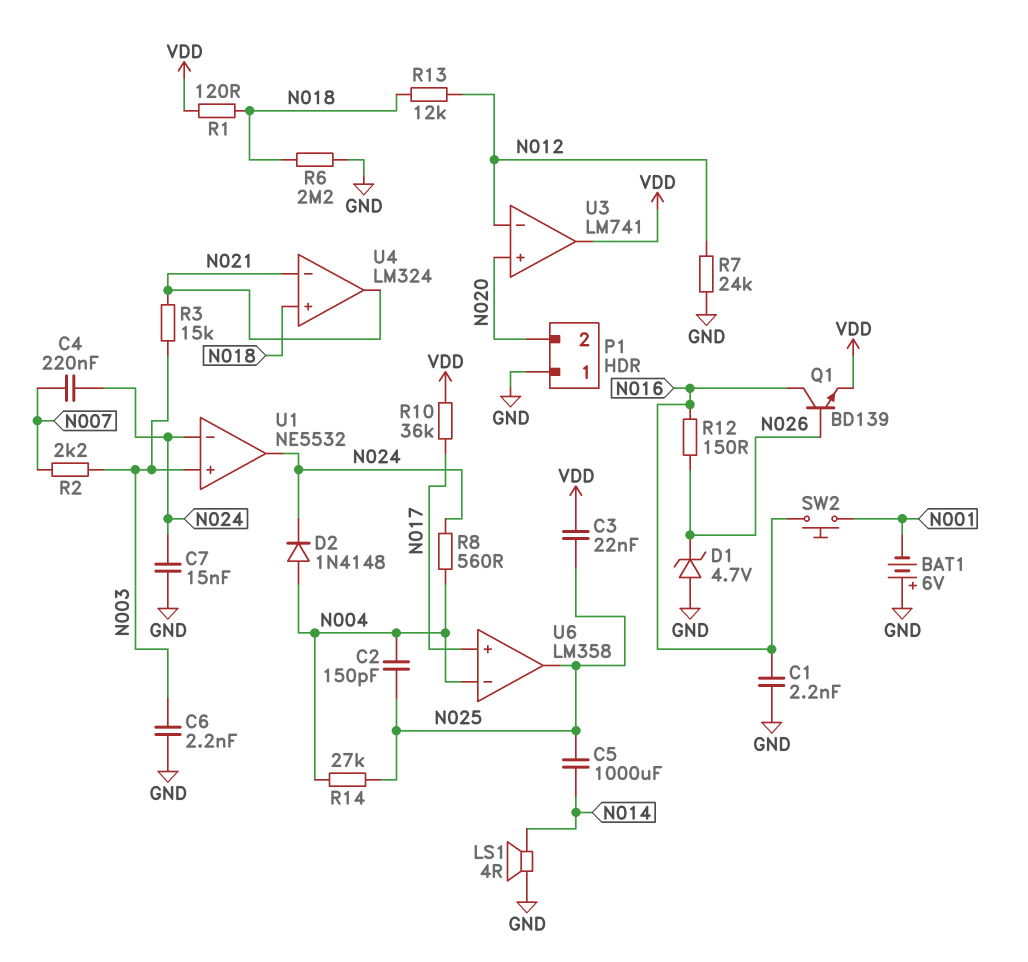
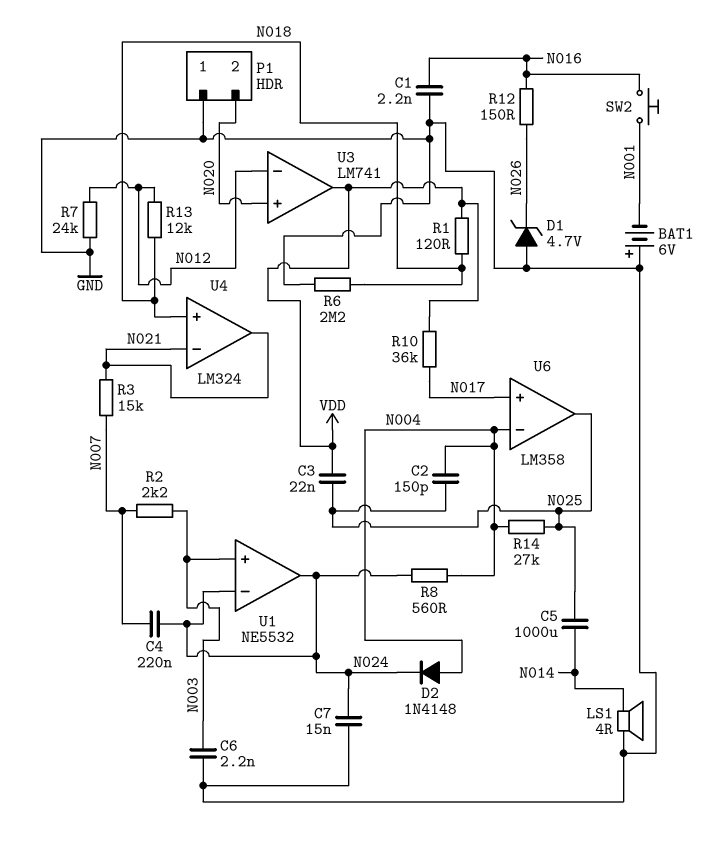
Q1: NPN BD139 (B N026, C N016, E VDD) -> none
R3: 15k (N003, N021) -> 15k (N007, N021)

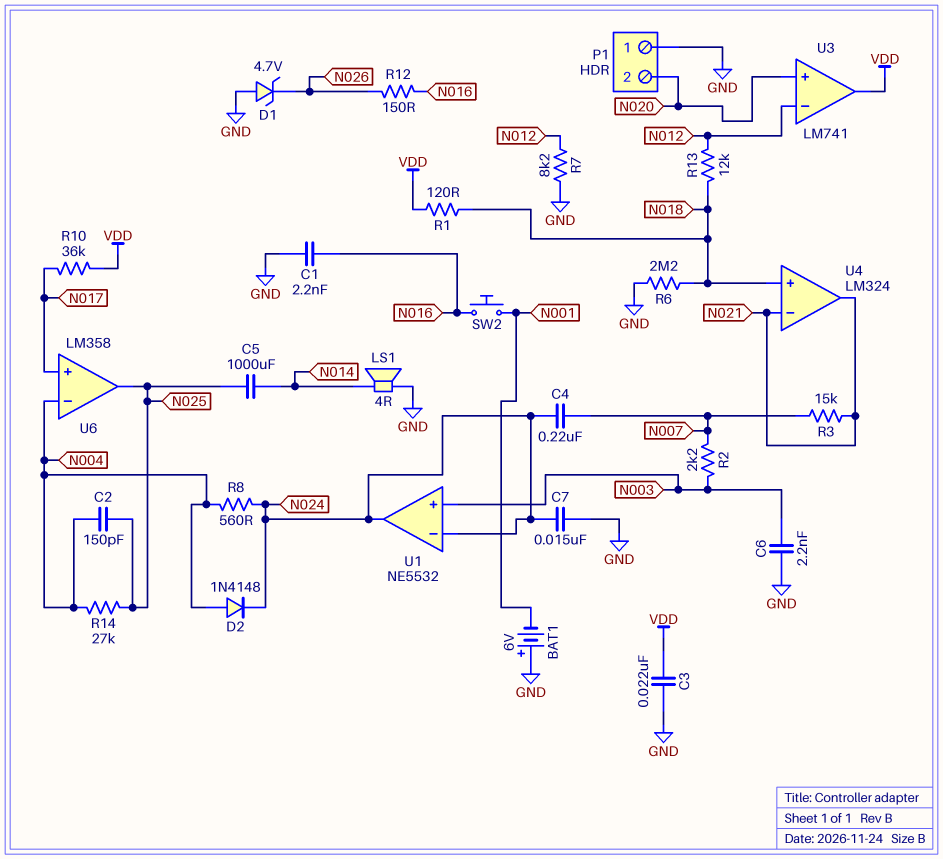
C3: 22nF (N025, VDD) -> 22nF (GND, VDD)
R7: 24k (GND, N012) -> 8.2k (GND, N012)

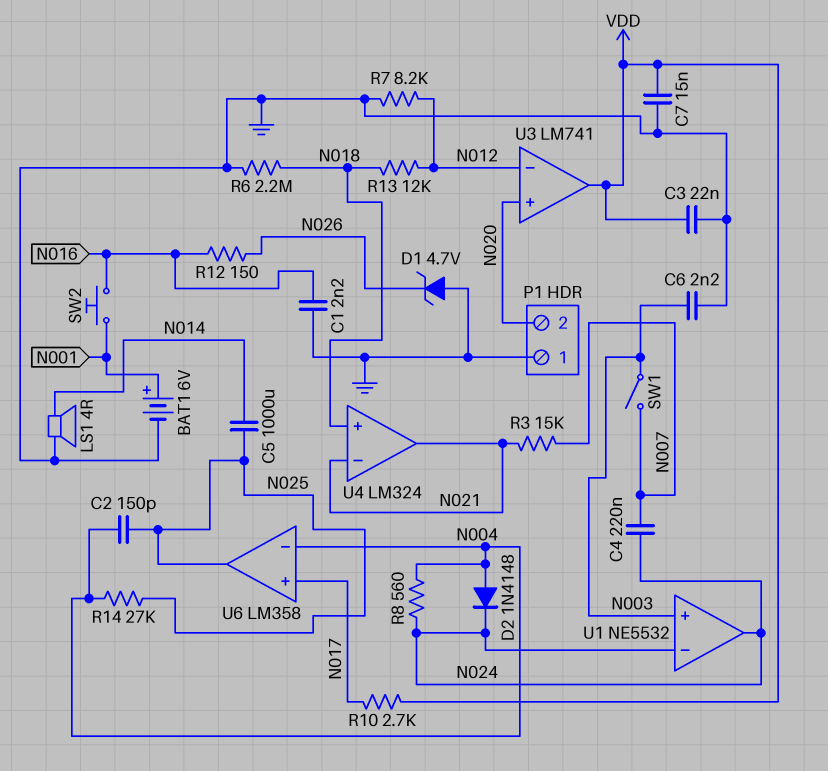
BAT1: 6V (plus GND, minus N001) -> 6V (plus N001, minus GND)
C7: 15nF (GND, N024) -> 15nF (GND, VDD)
R1: 120 (N018, VDD) -> none
R2: 2.2k (N003, N007) -> none
R10: 36k (N017, VDD) -> 2.7k (N017, VDD)
SW1: none -> switch (N003, N007)

